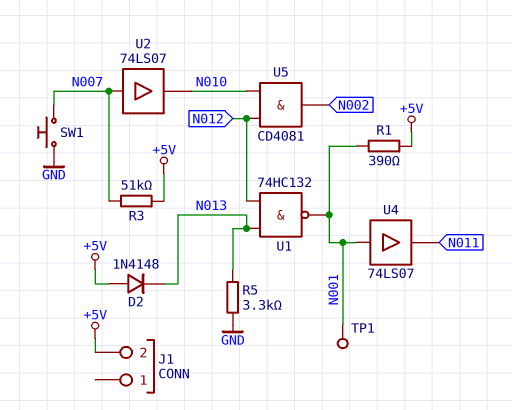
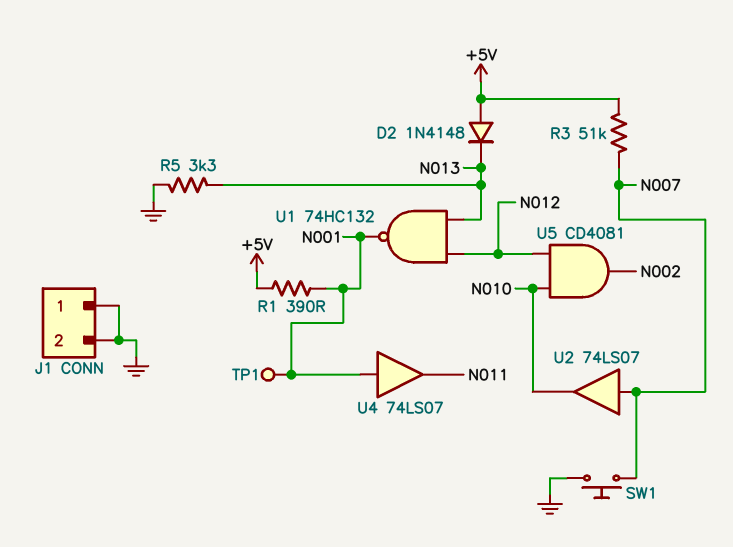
J1 pin 1: none -> GND
J1 pin 2: +5V -> GND

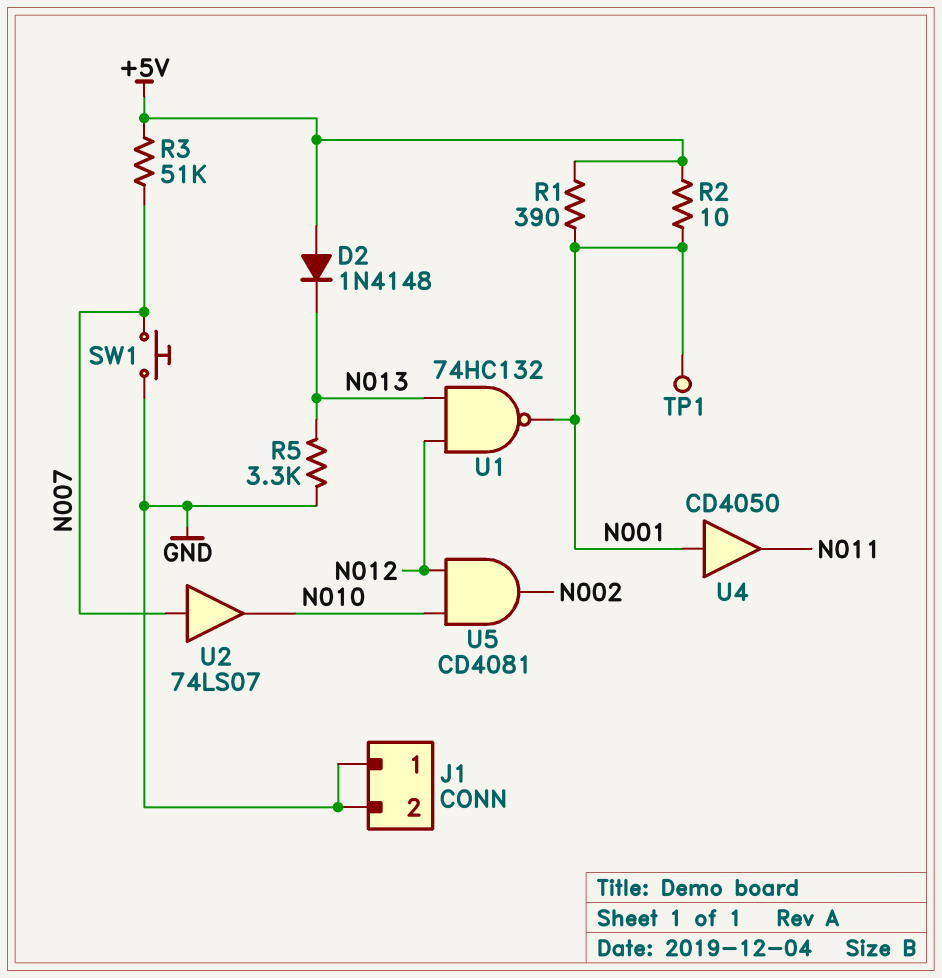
R2: none -> 10 (+5V, N001)
U4: buffer 74LS07 (in N001, out N011) -> buffer CD4050 (in N001, out N011)

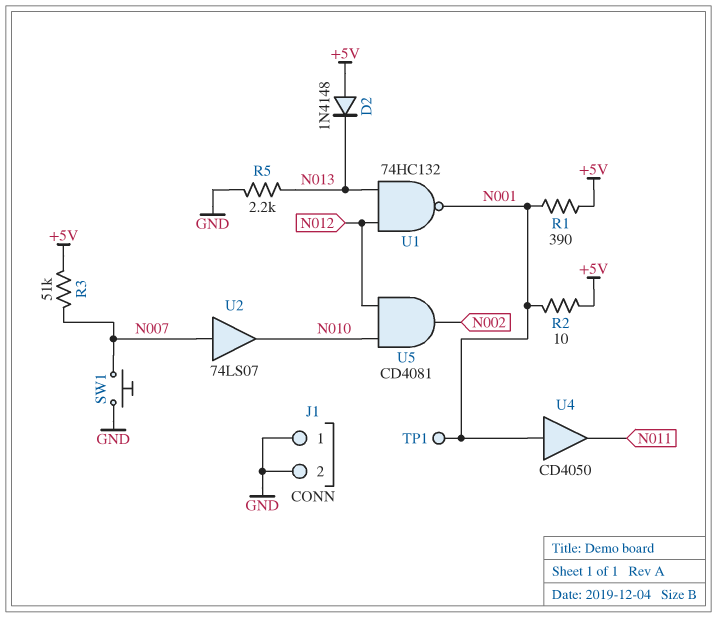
R5: 3.3k (GND, N013) -> 2.2k (GND, N013)

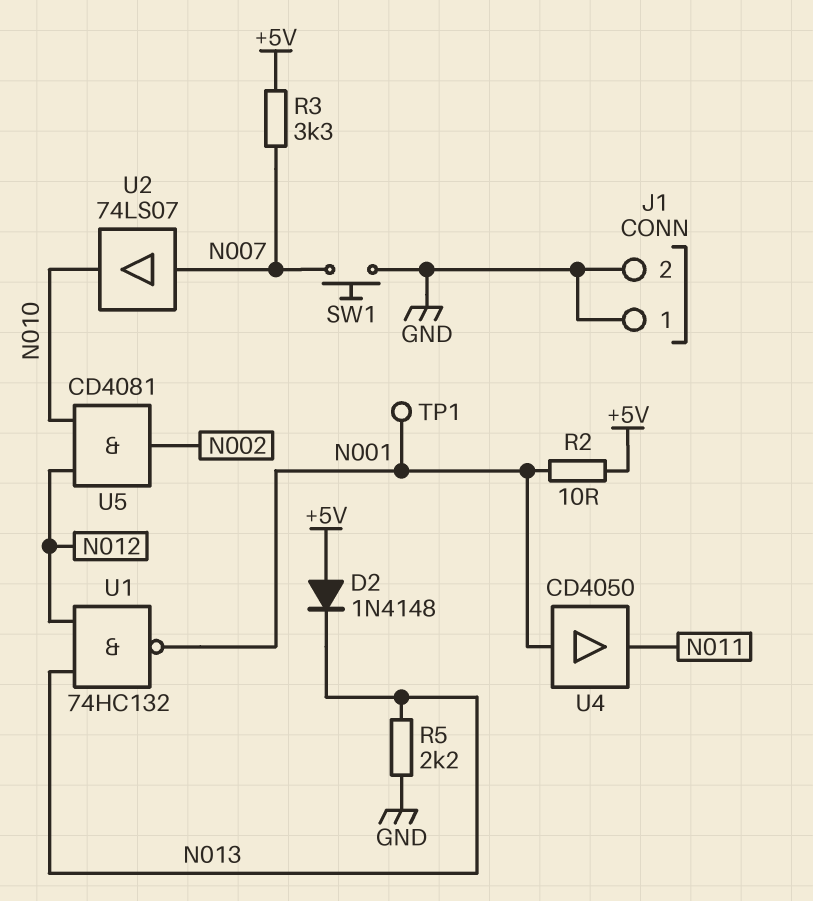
R1: 390 (+5V, N001) -> none
R3: 51k (+5V, N007) -> 3.3k (+5V, N007)

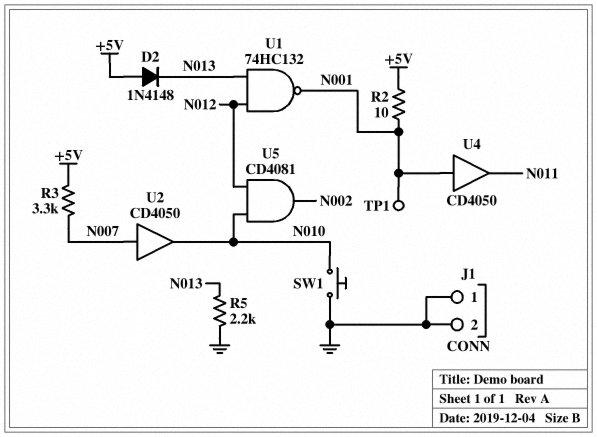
SW1: button (GND, N007) -> button (GND, N010)
U2: buffer 74LS07 (in N007, out N010) -> buffer CD4050 (in N007, out N010)

